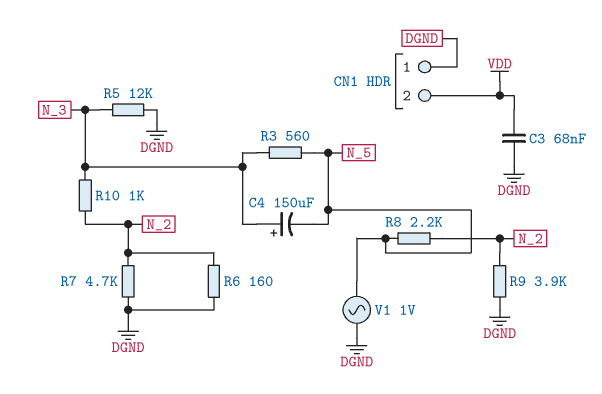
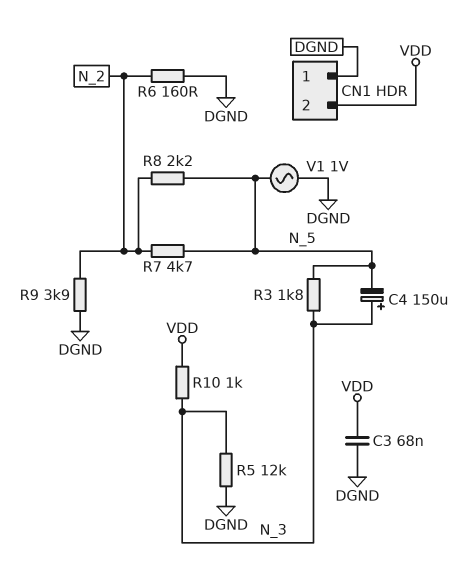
R3: 560 (N_3, N_5) -> 1.8k (N_3, N_5)
R7: 4.7k (DGND, N_2) -> 4.7k (N_2, N_5)
R10: 1k (N_2, N_3) -> 1k (N_3, VDD)

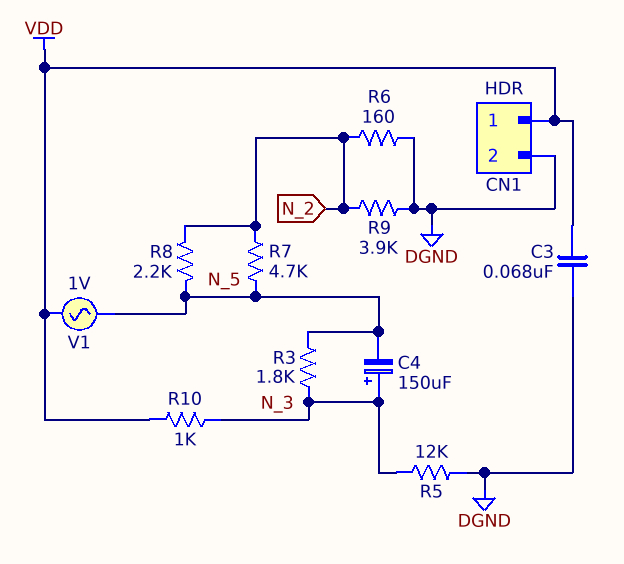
CN1 pin 1: DGND -> VDD
CN1 pin 2: VDD -> DGND
V1: AC 1V (DGND, N_5) -> AC 1V (N_5, VDD)

